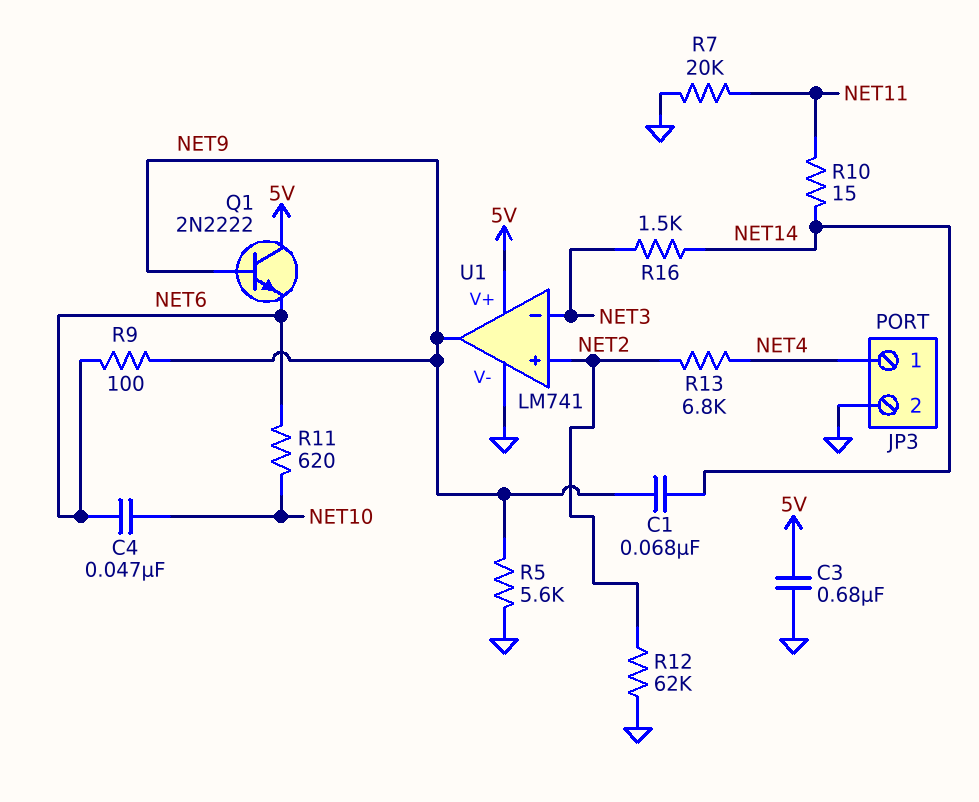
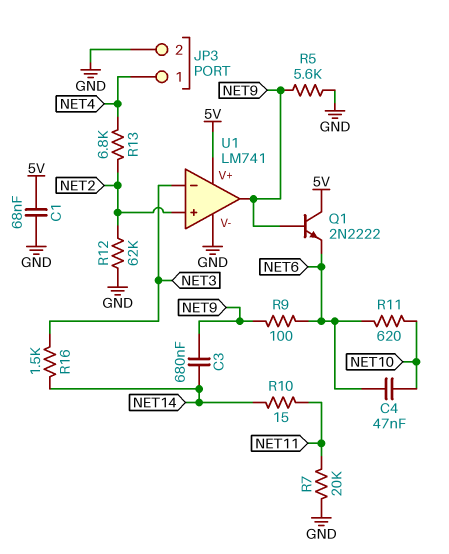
C1: 68nF (NET9, NET14) -> 68nF (5V, GND)
C3: 680nF (5V, GND) -> 680nF (NET9, NET14)

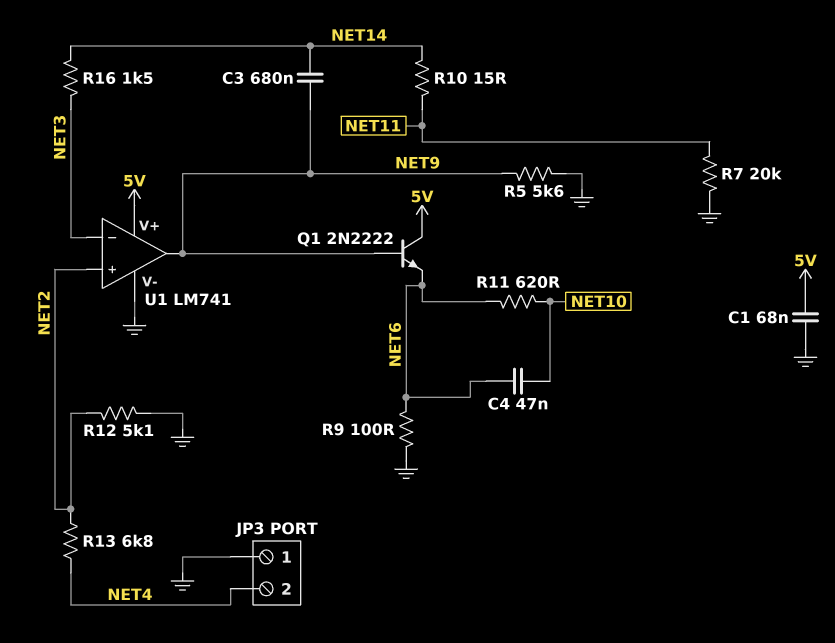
JP3 pin 1: NET4 -> GND
JP3 pin 2: GND -> NET4
R9: 100 (NET6, NET9) -> 100 (GND, NET6)
R12: 62k (GND, NET2) -> 5.1k (GND, NET2)

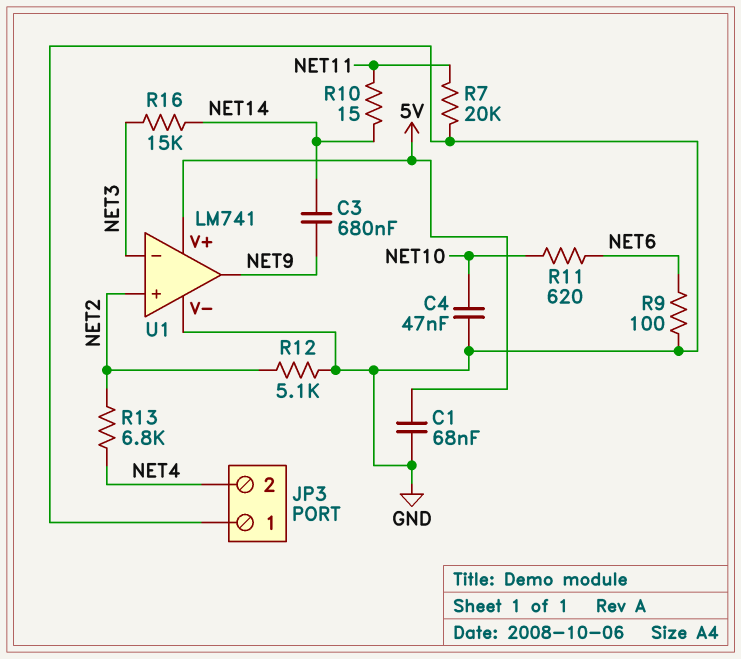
C4: 47nF (NET6, NET10) -> 47nF (GND, NET10)
Q1: NPN 2N2222 (B NET9, C 5V, E NET6) -> none
R5: 5.6k (GND, NET9) -> none
R16: 1.5k (NET3, NET14) -> 15k (NET3, NET14)

